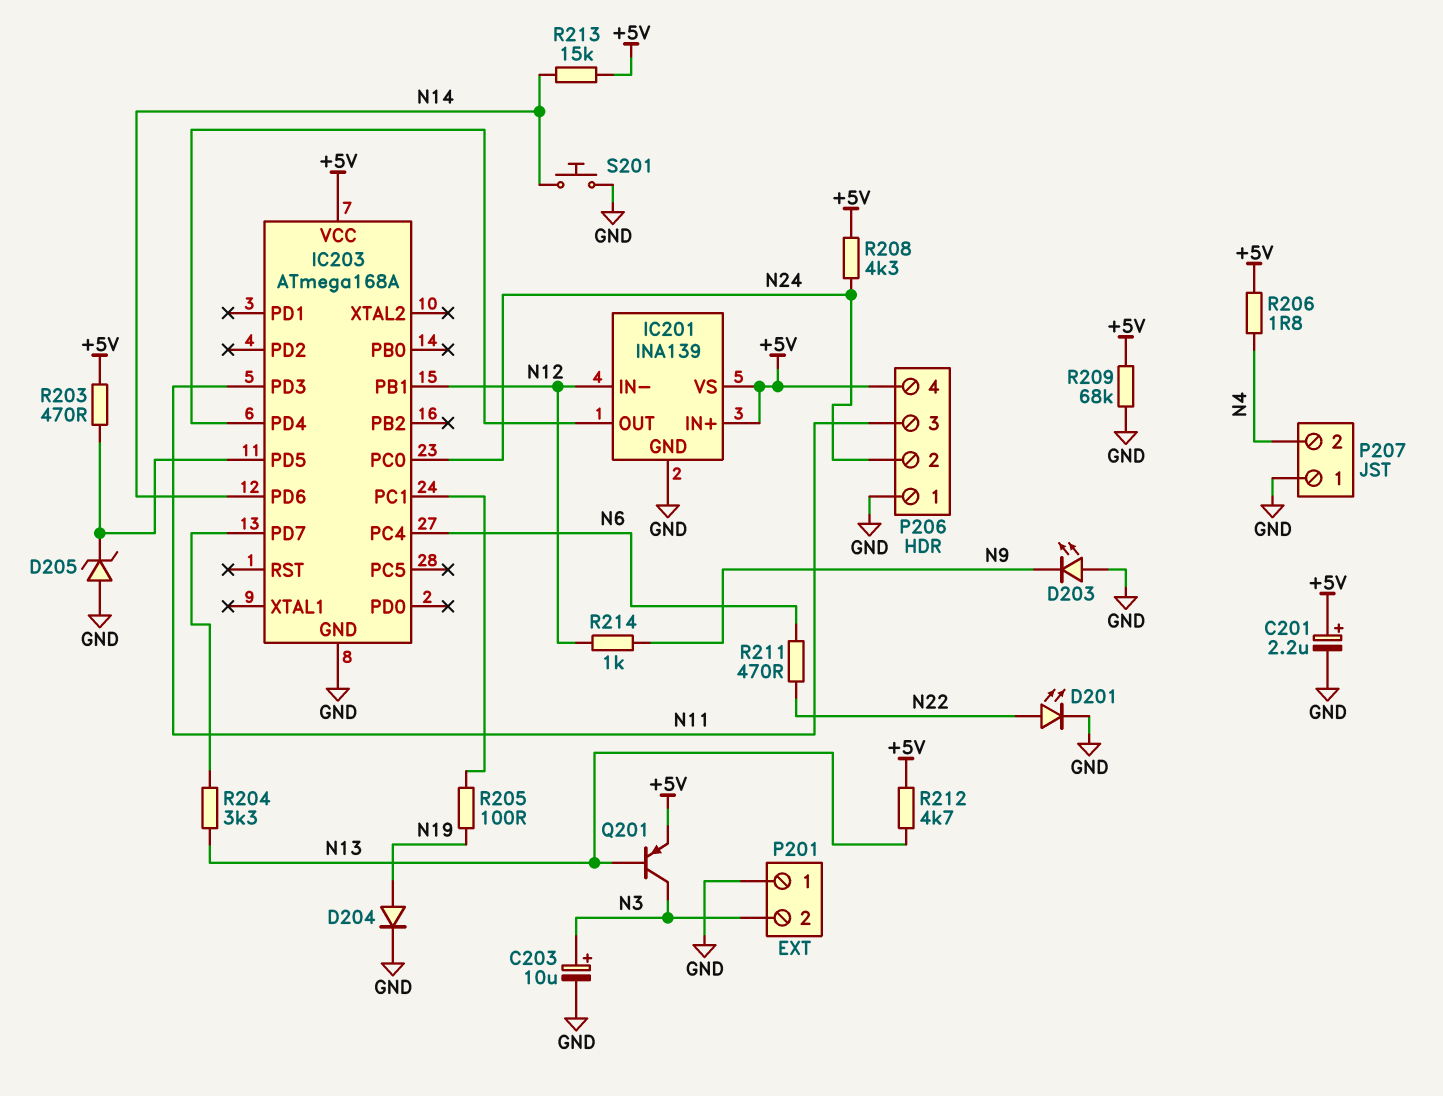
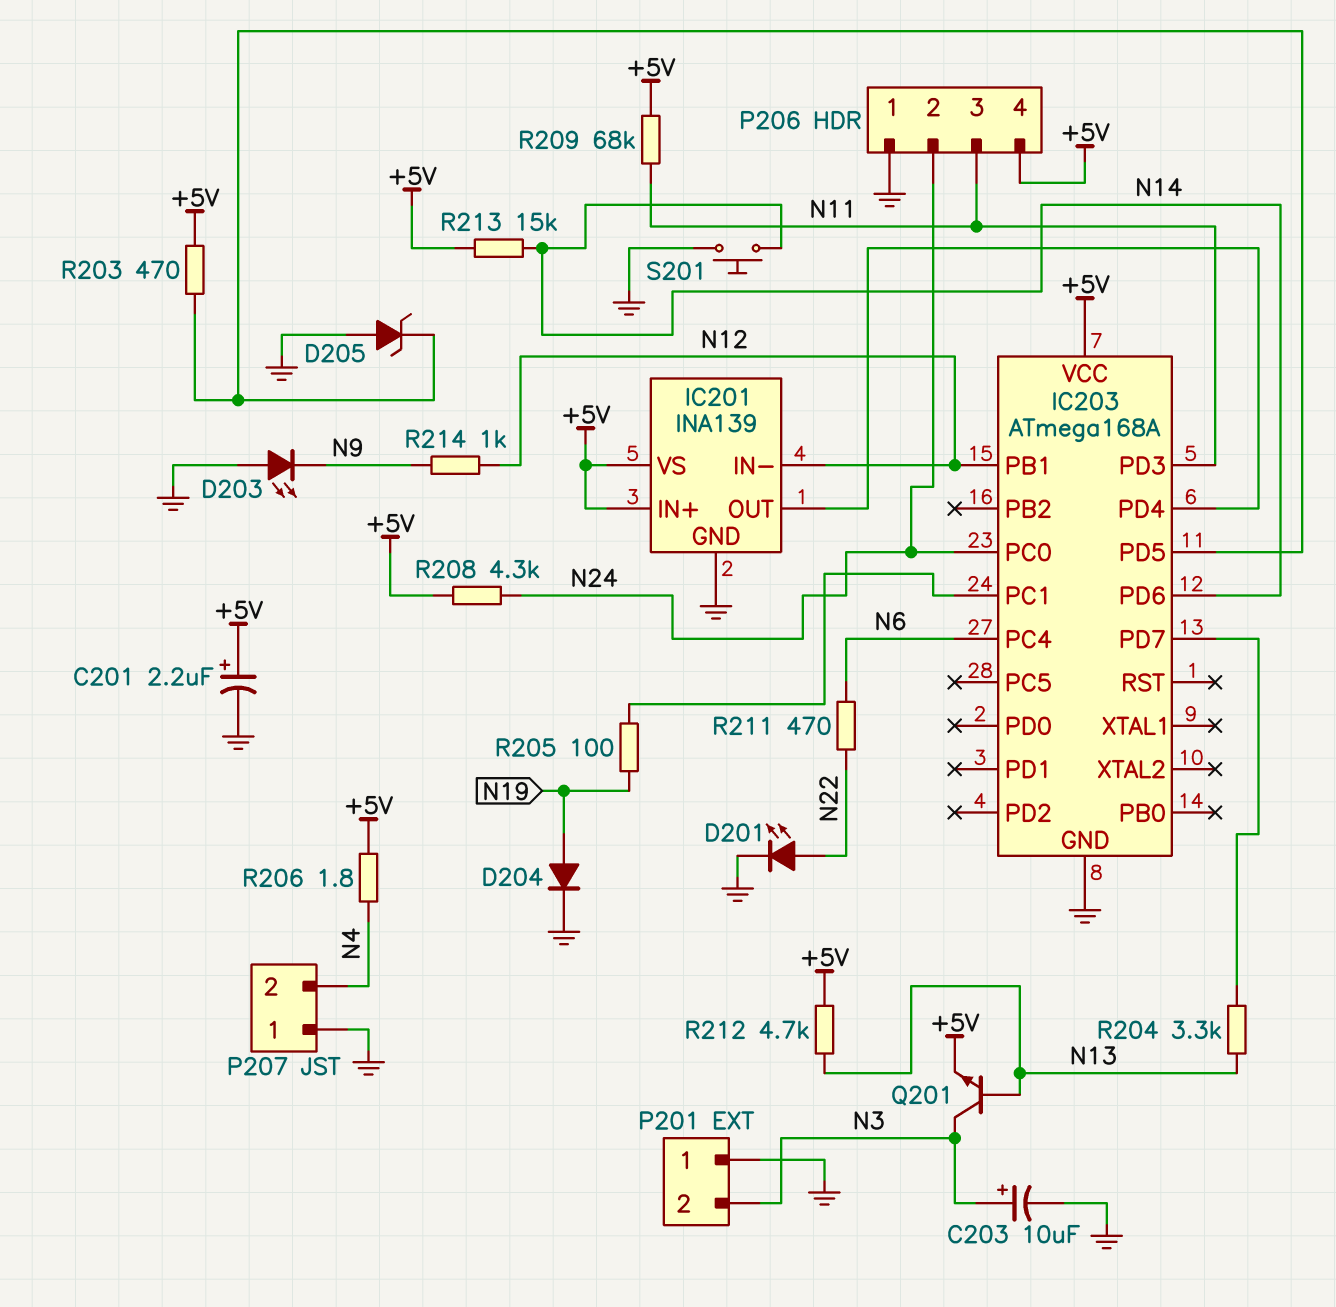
Q201: PNP (B N13, C N3, E +5V) -> NPN (B N13, C N3, E +5V)
R209: 68k (+5V, GND) -> 68k (+5V, N11)

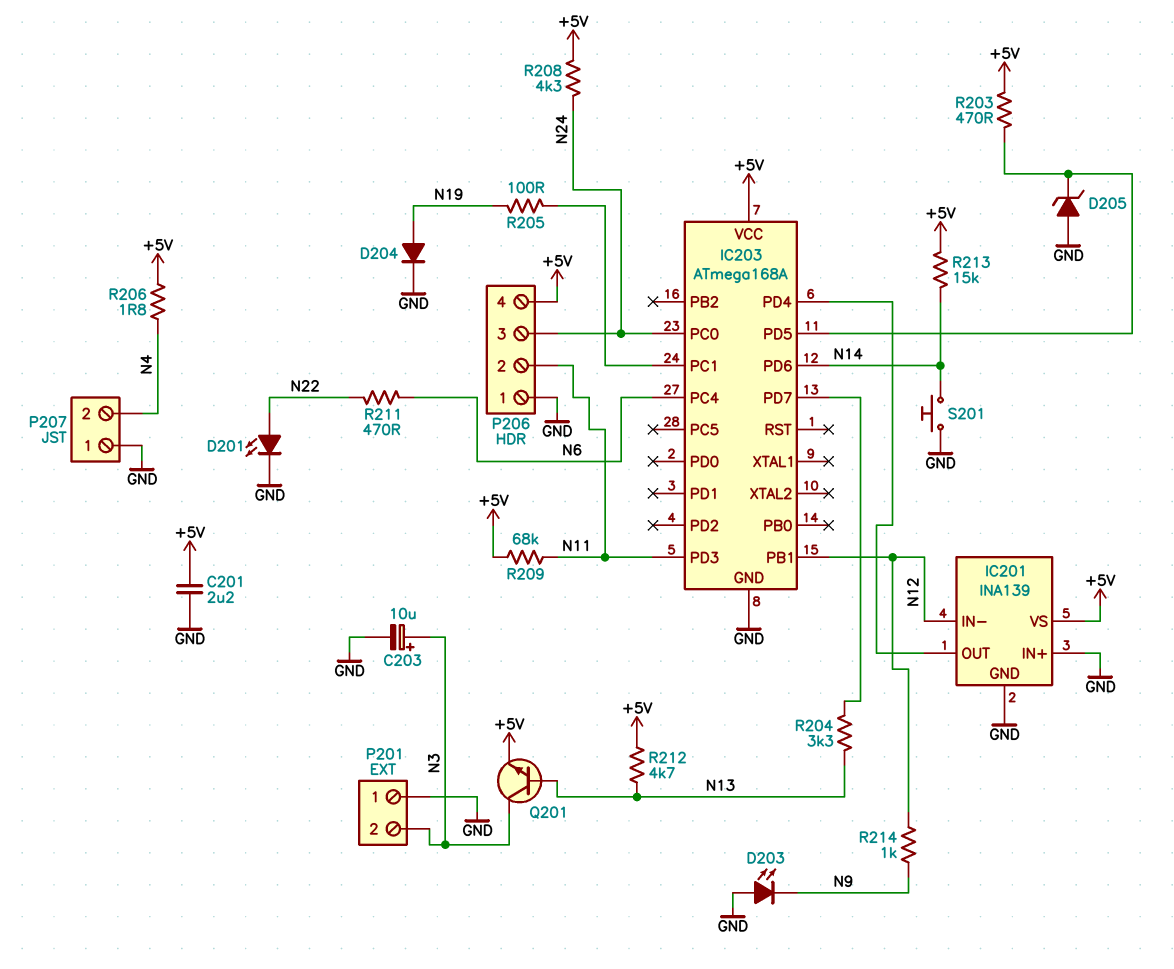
C201: 2.2uF (plus +5V, minus GND) -> 2.2uF (+5V, GND)
IC201 pin IN+: +5V -> GND
P206 pin 2: N24 -> N11
P206 pin 3: N11 -> N24

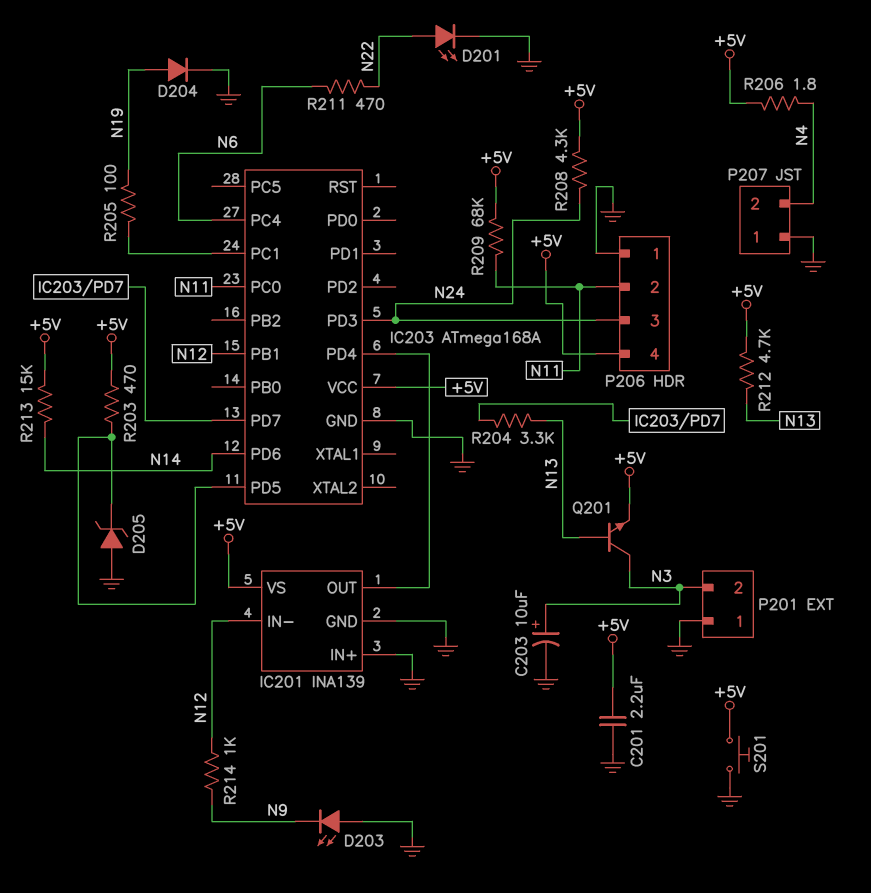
IC203 pin PC0: N24 -> N11
IC203 pin PD3: N11 -> N24
S201: button (GND, N14) -> button (+5V, GND)

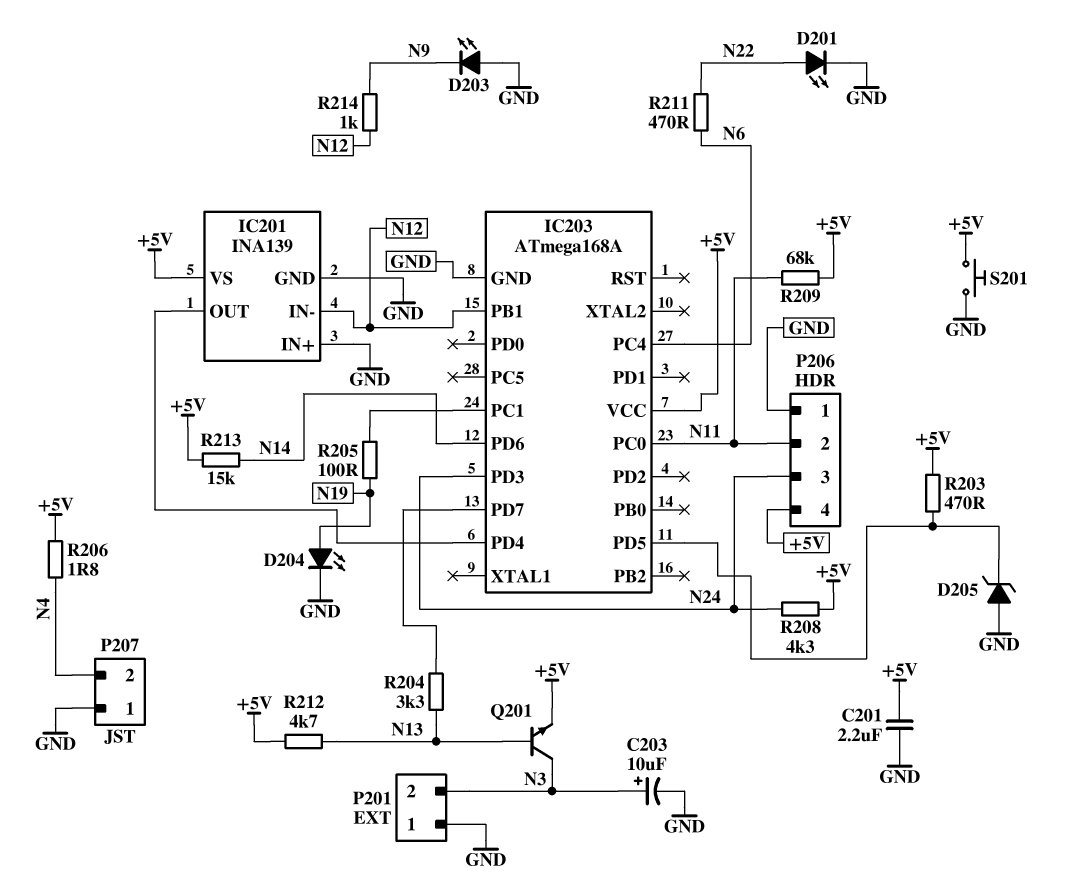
D204: diode (A N19, K GND) -> LED (A N19, K GND)

